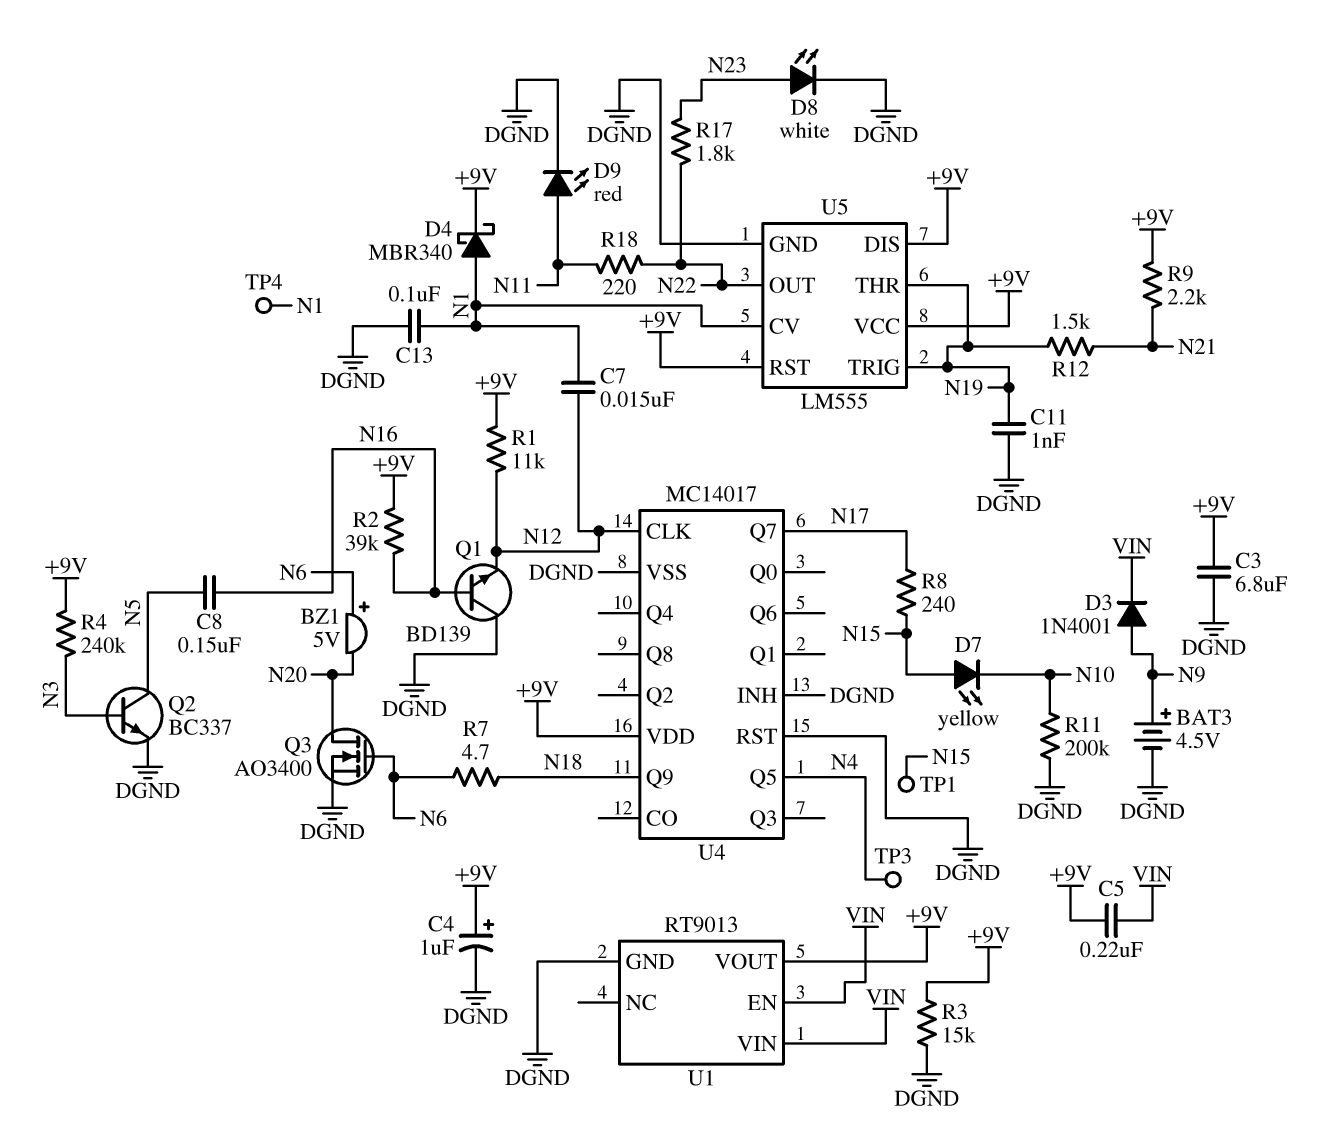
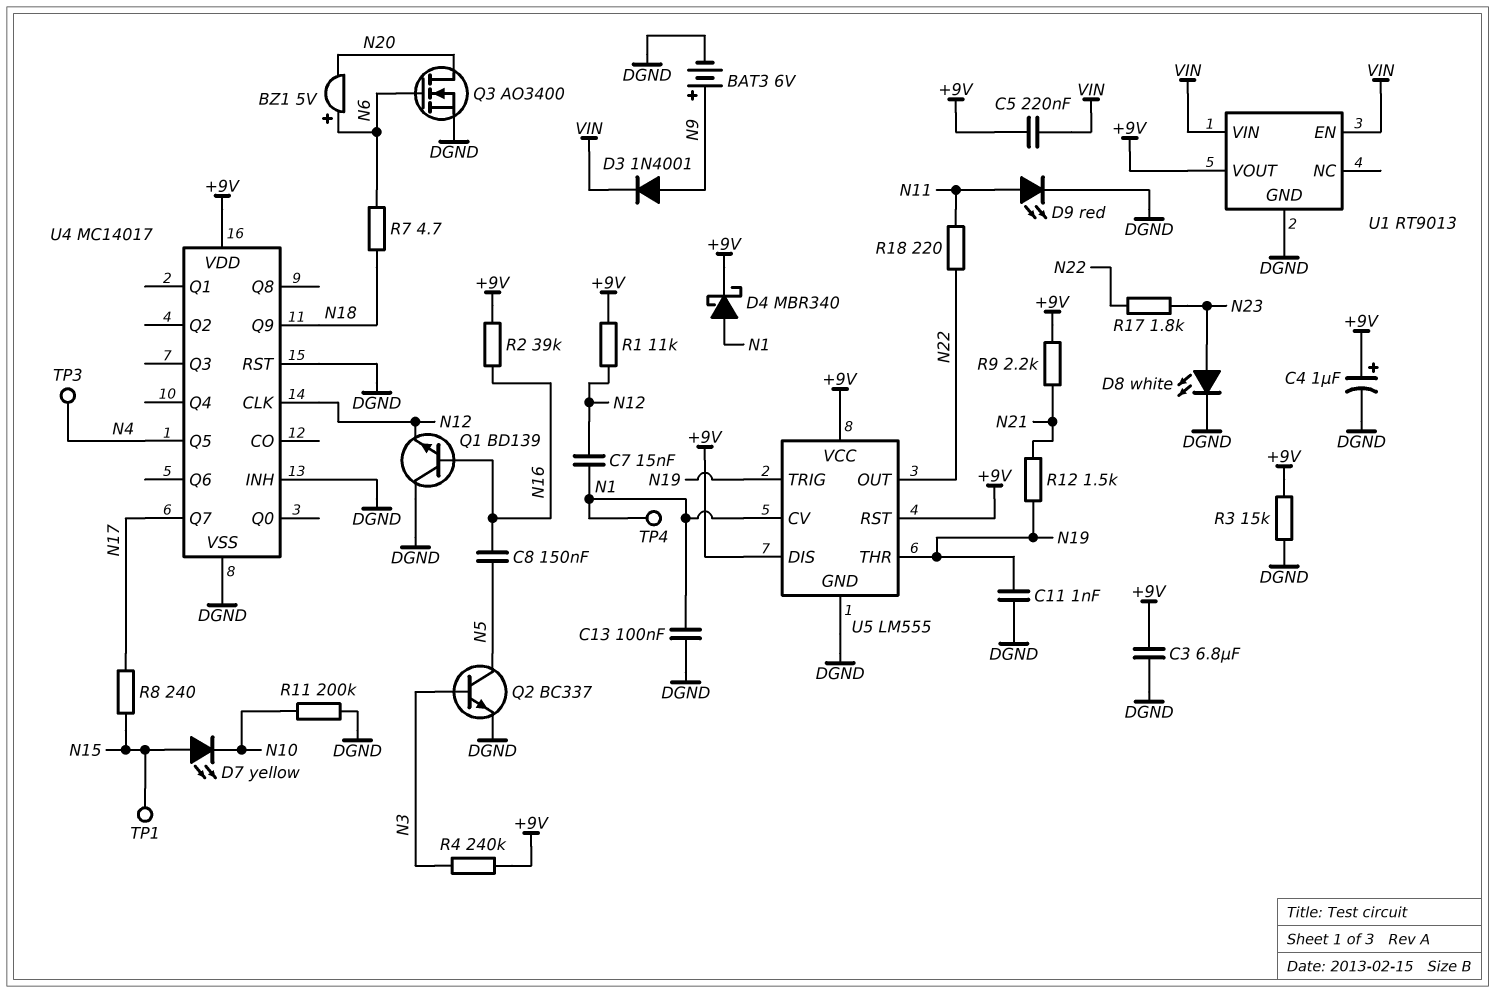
BAT3: 4.5V (plus N9, minus DGND) -> 6V (plus N9, minus DGND)

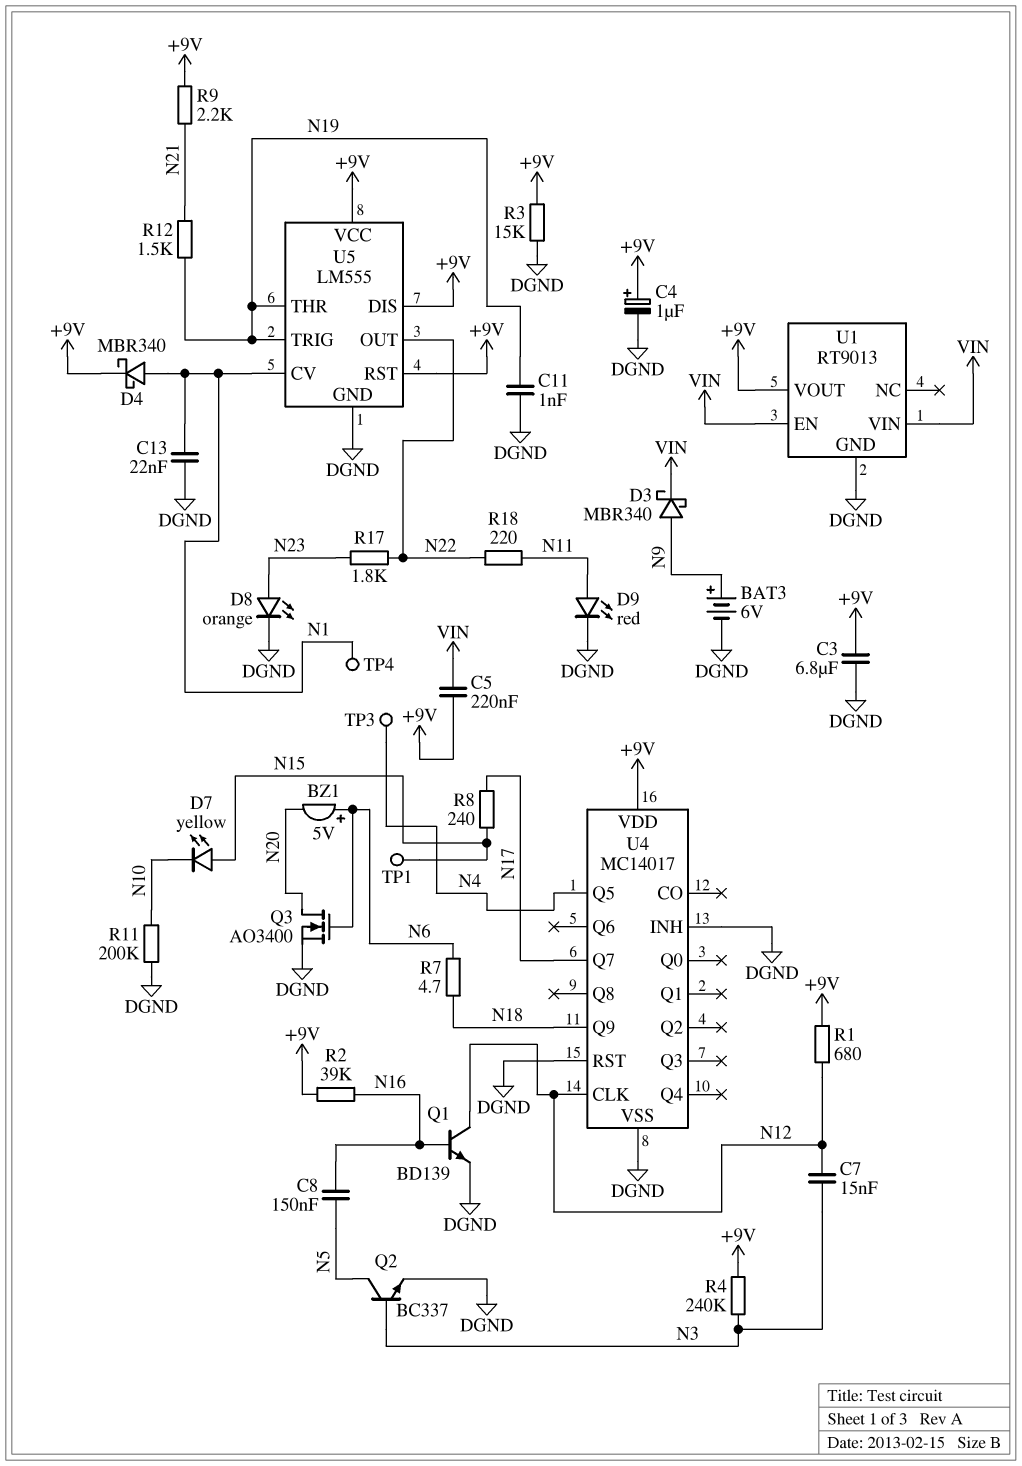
C7: 15nF (N1, N12) -> 15nF (N3, N12)
C13: 100nF (DGND, N1) -> 22nF (DGND, N1)
D3: diode 1N4001 (A N9, K VIN) -> schottky MBR340 (A N9, K VIN)
D8: LED white (A N23, K DGND) -> LED orange (A N23, K DGND)
Q1: NPN BD139 (B N16, C DGND, E N12) -> NPN BD139 (B N16, C N12, E DGND)
R1: 11k (+9V, N12) -> 680 (+9V, N12)

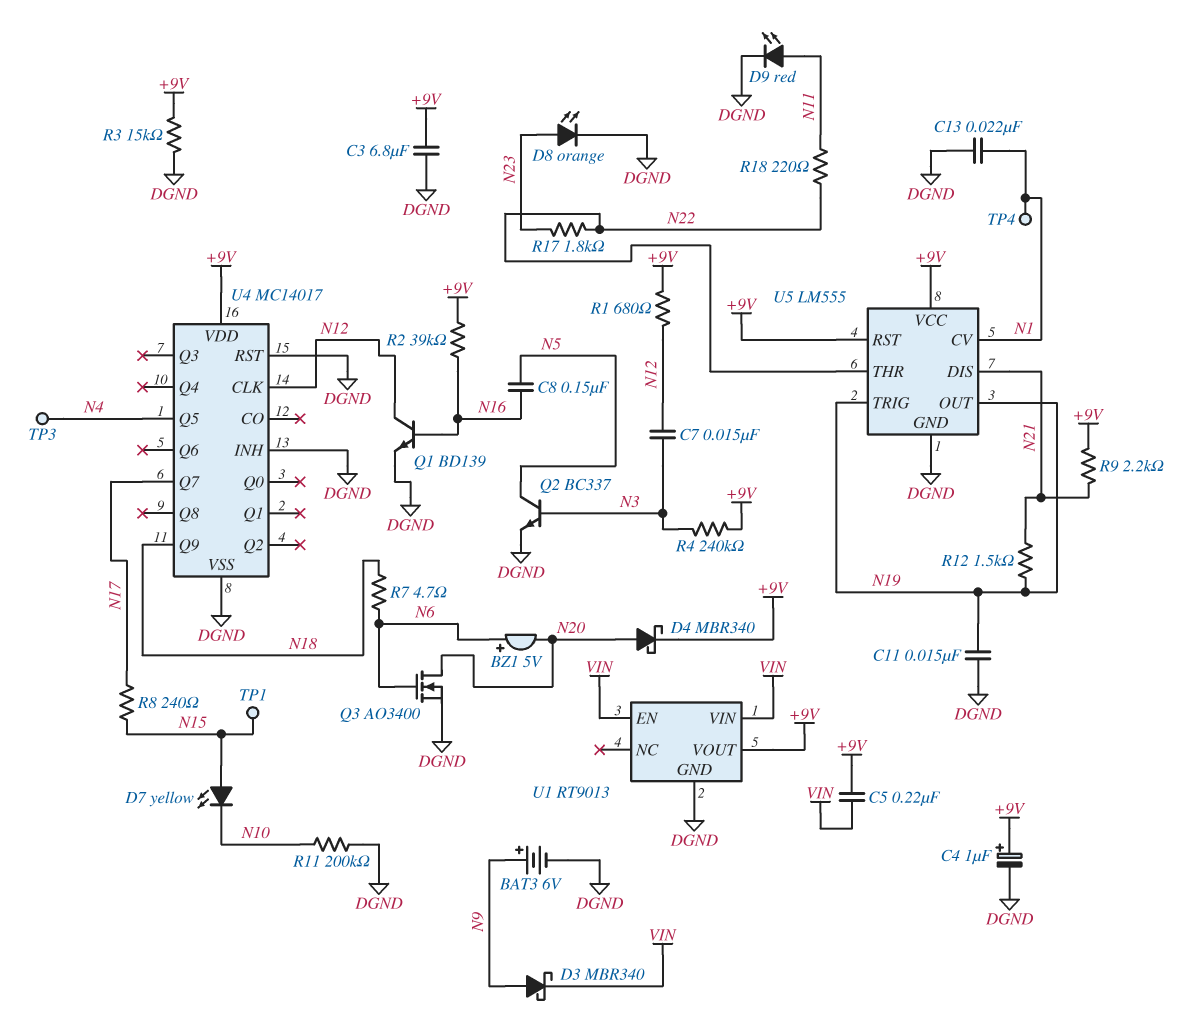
C11: 1nF (DGND, N19) -> 15nF (DGND, N19)
D4: schottky MBR340 (A N1, K +9V) -> schottky MBR340 (A N20, K +9V)
U5 pin DIS: +9V -> N21
U5 pin OUT: N22 -> N19
U5 pin THR: N19 -> N22

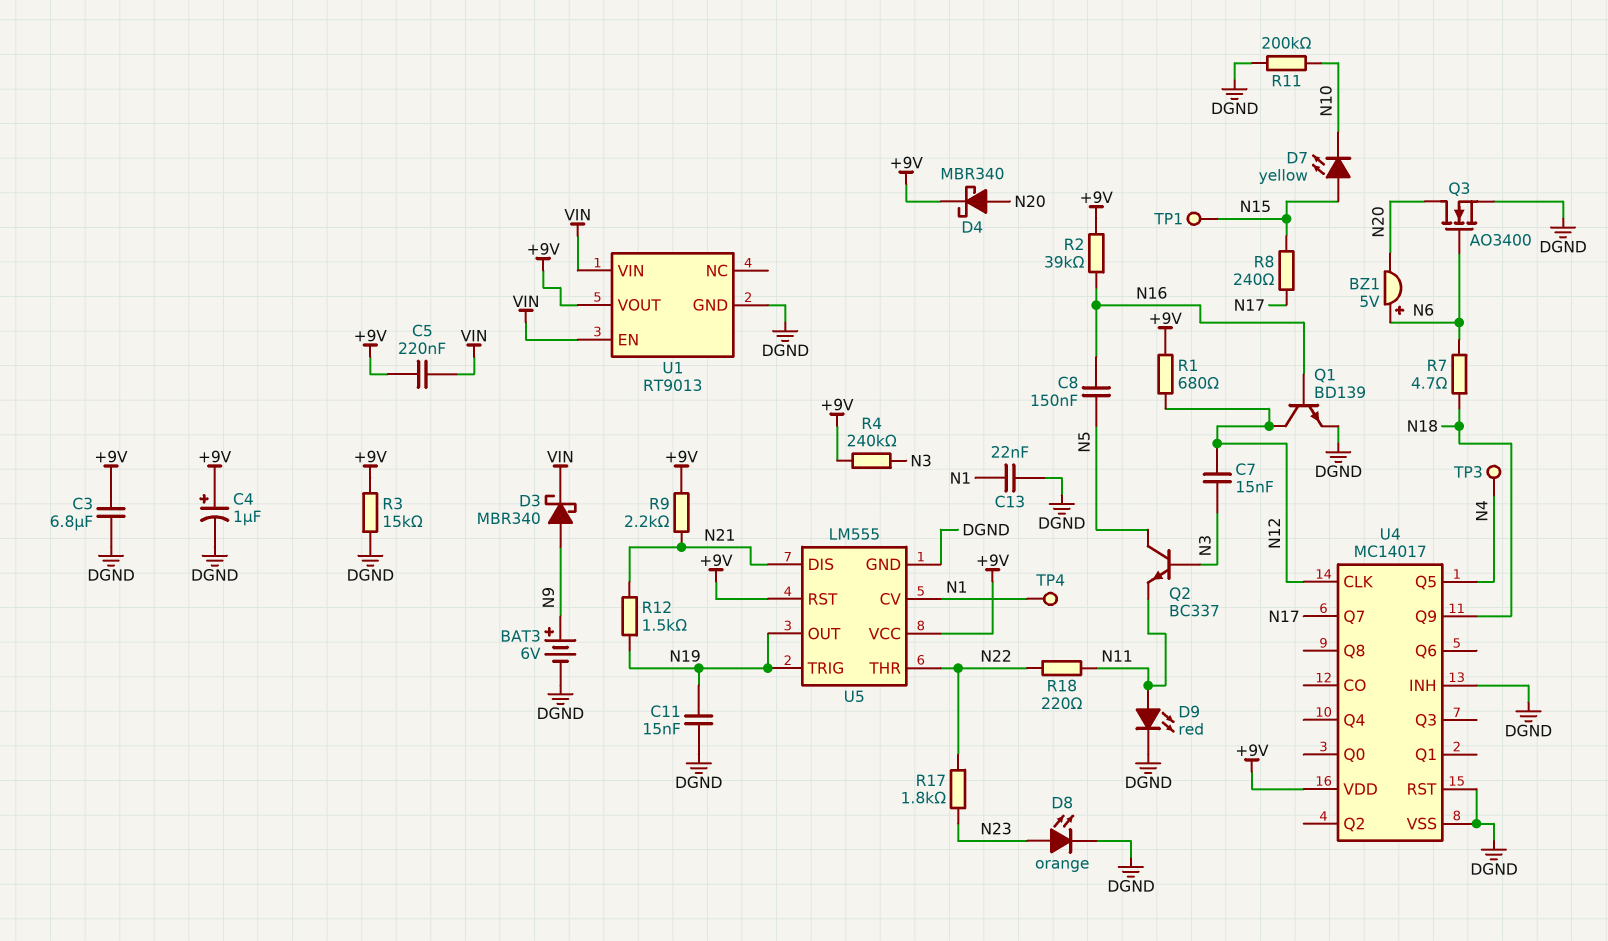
Q2: NPN BC337 (B N3, C N5, E DGND) -> NPN BC337 (B N3, C N5, E N11)

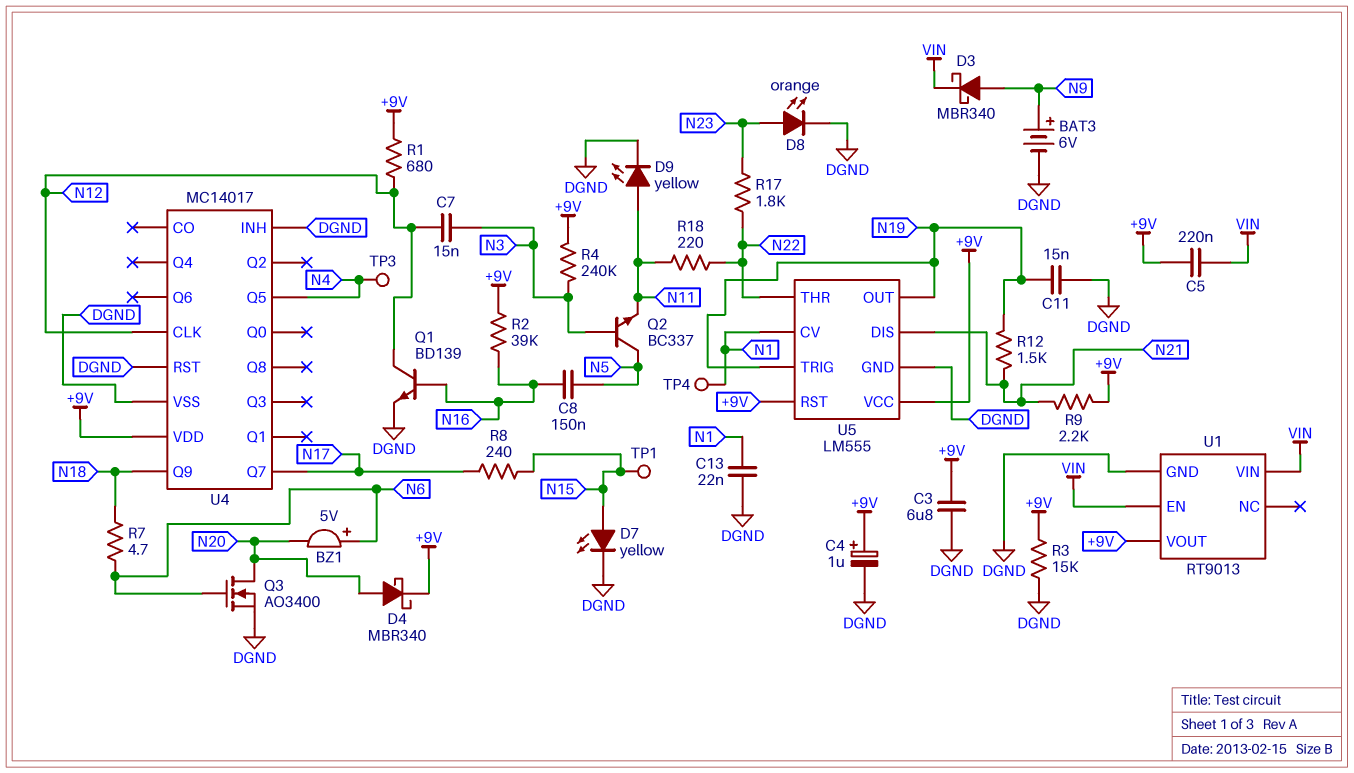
D7: LED yellow (A N15, K N10) -> LED yellow (A N15, K DGND)
D9: LED red (A N11, K DGND) -> LED yellow (A N11, K DGND)
R11: 200k (DGND, N10) -> none

